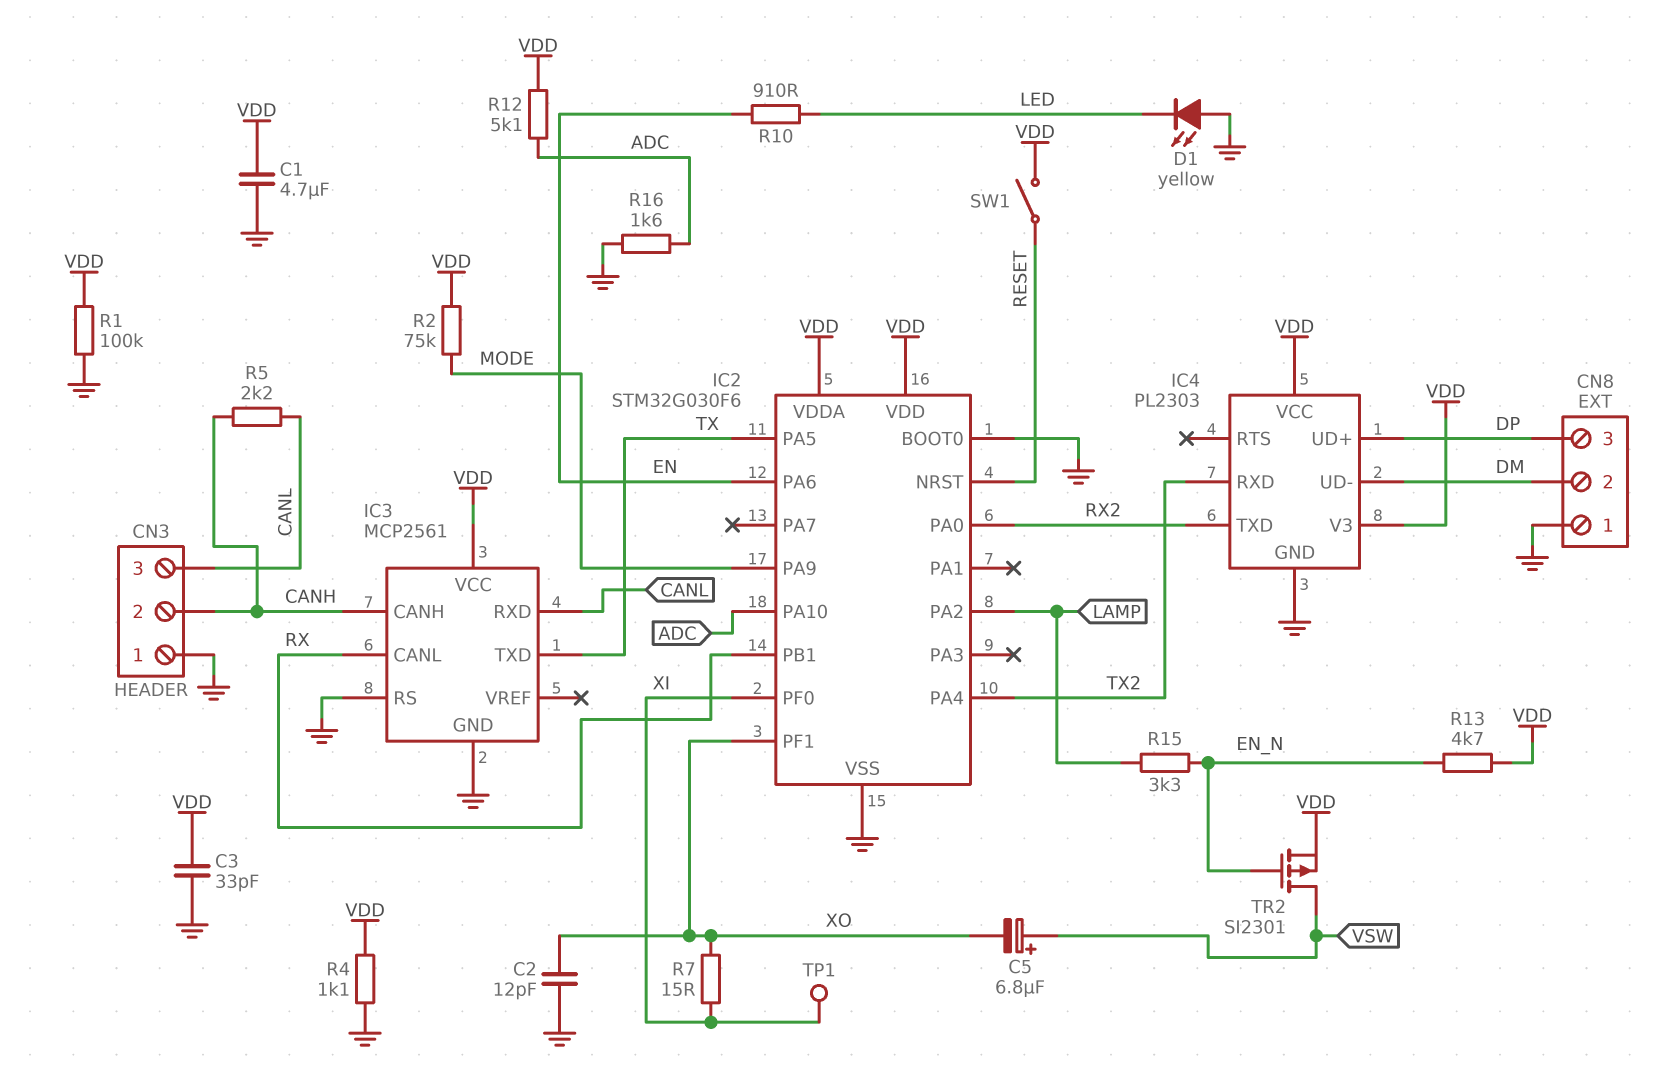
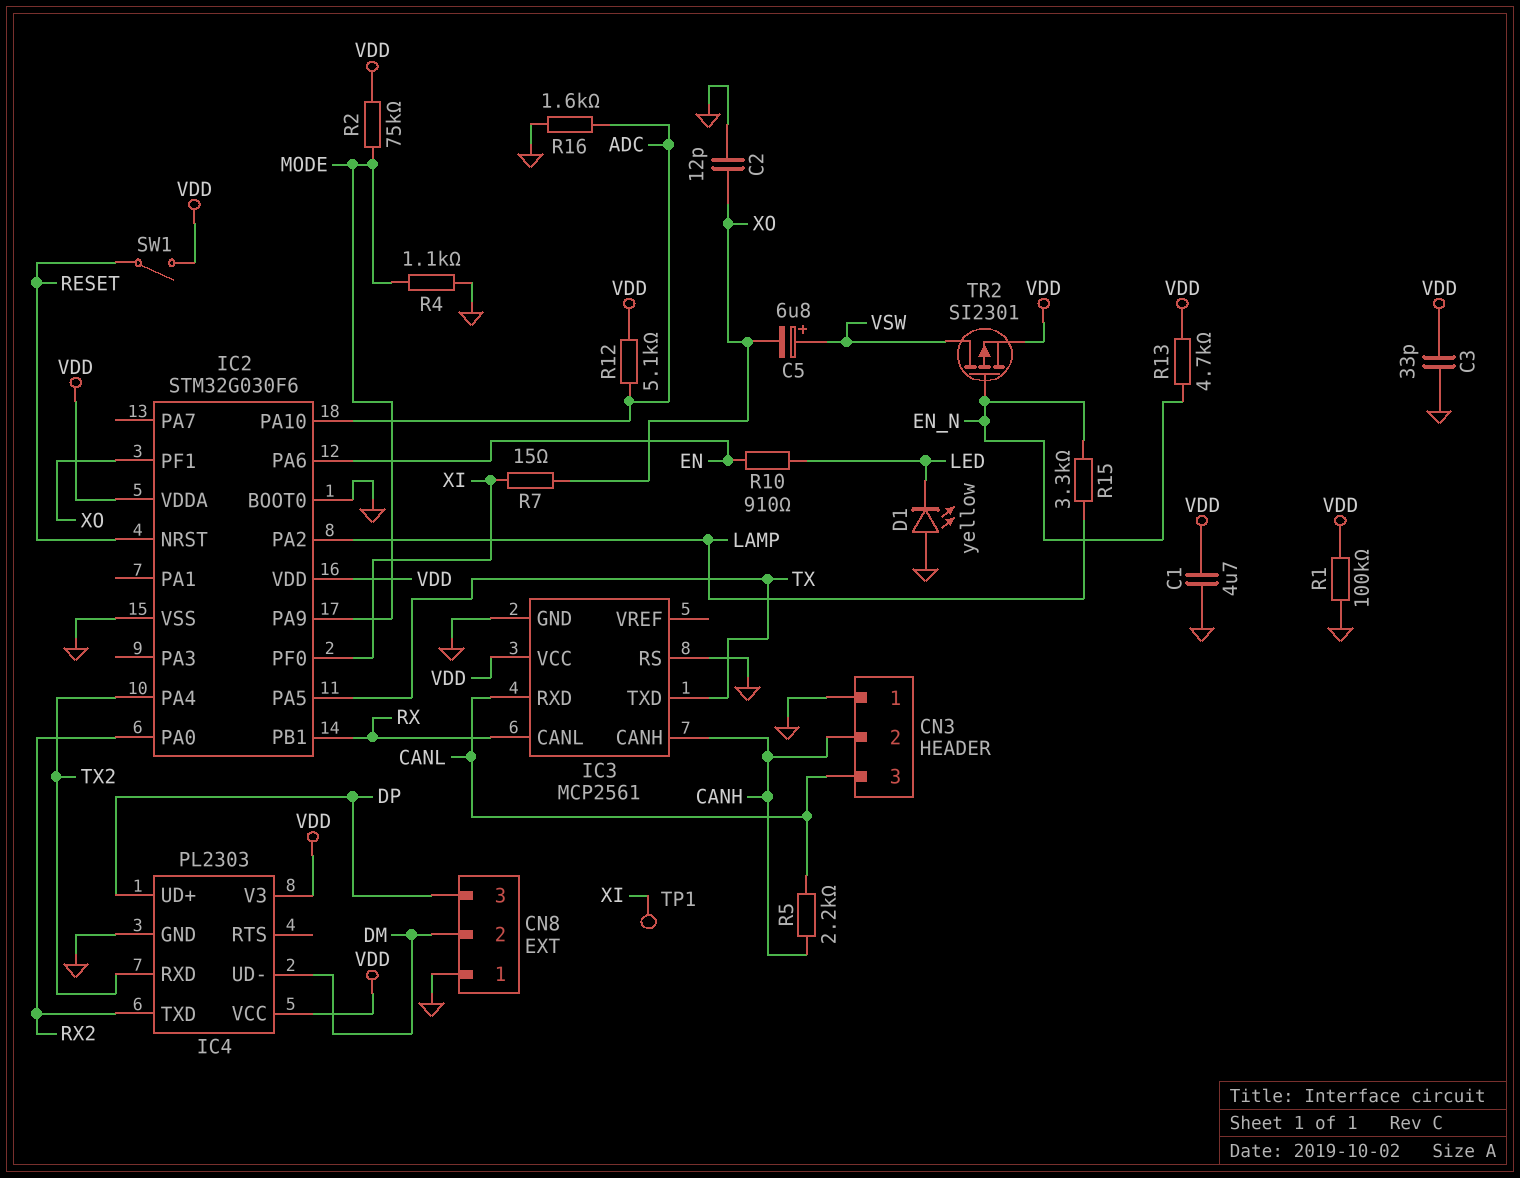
R4: 1.1k (GND, VDD) -> 1.1k (GND, MODE)

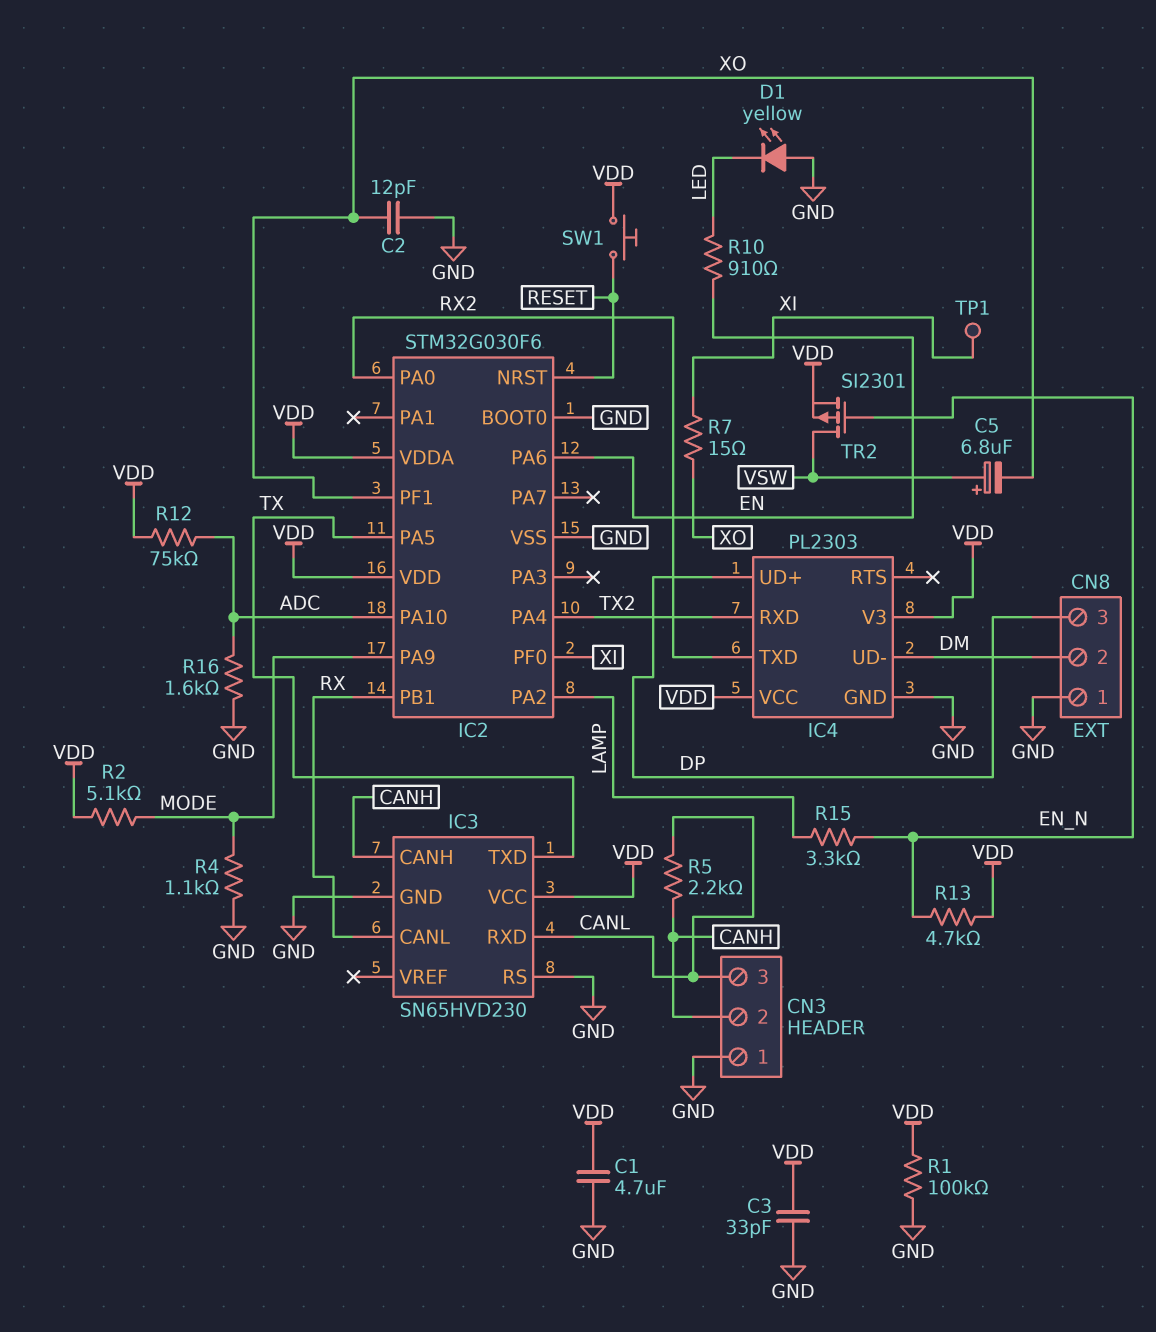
IC3: MCP2561 -> SN65HVD230
R2: 75k (MODE, VDD) -> 5.1k (MODE, VDD)
R12: 5.1k (ADC, VDD) -> 75k (ADC, VDD)
SW1: switch (RESET, VDD) -> button (RESET, VDD)

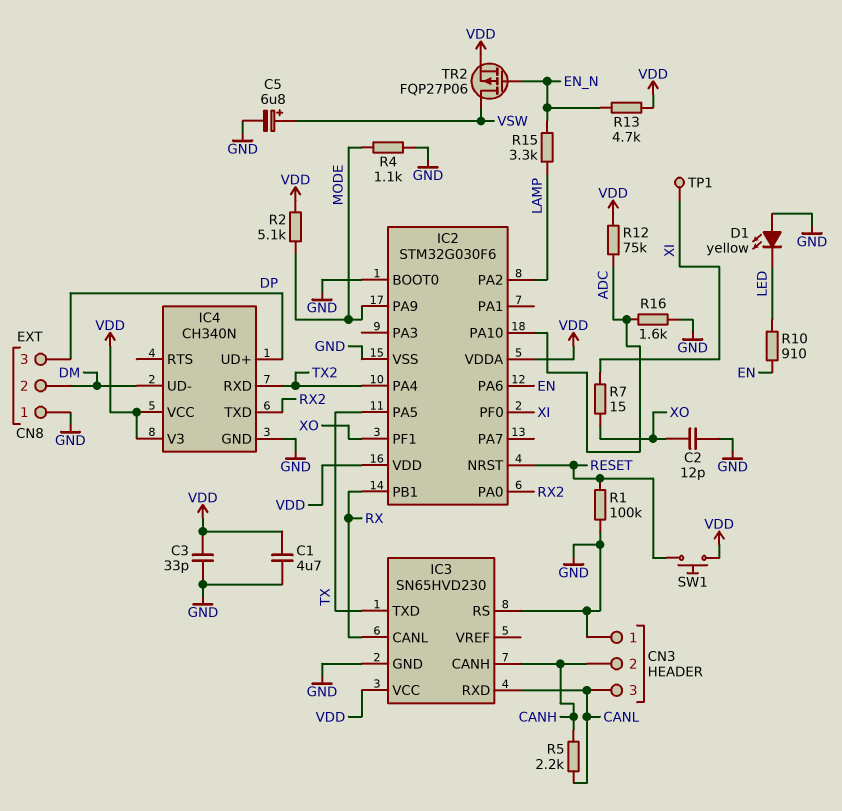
C5: 6.8uF (plus VSW, minus XO) -> 6.8uF (plus VSW, minus GND)
IC4: PL2303 -> CH340N
R1: 100k (GND, VDD) -> 100k (GND, RESET)
TR2: PMOS SI2301 (G EN_N, D VSW, S VDD) -> PMOS FQP27P06 (G EN_N, D VSW, S VDD)

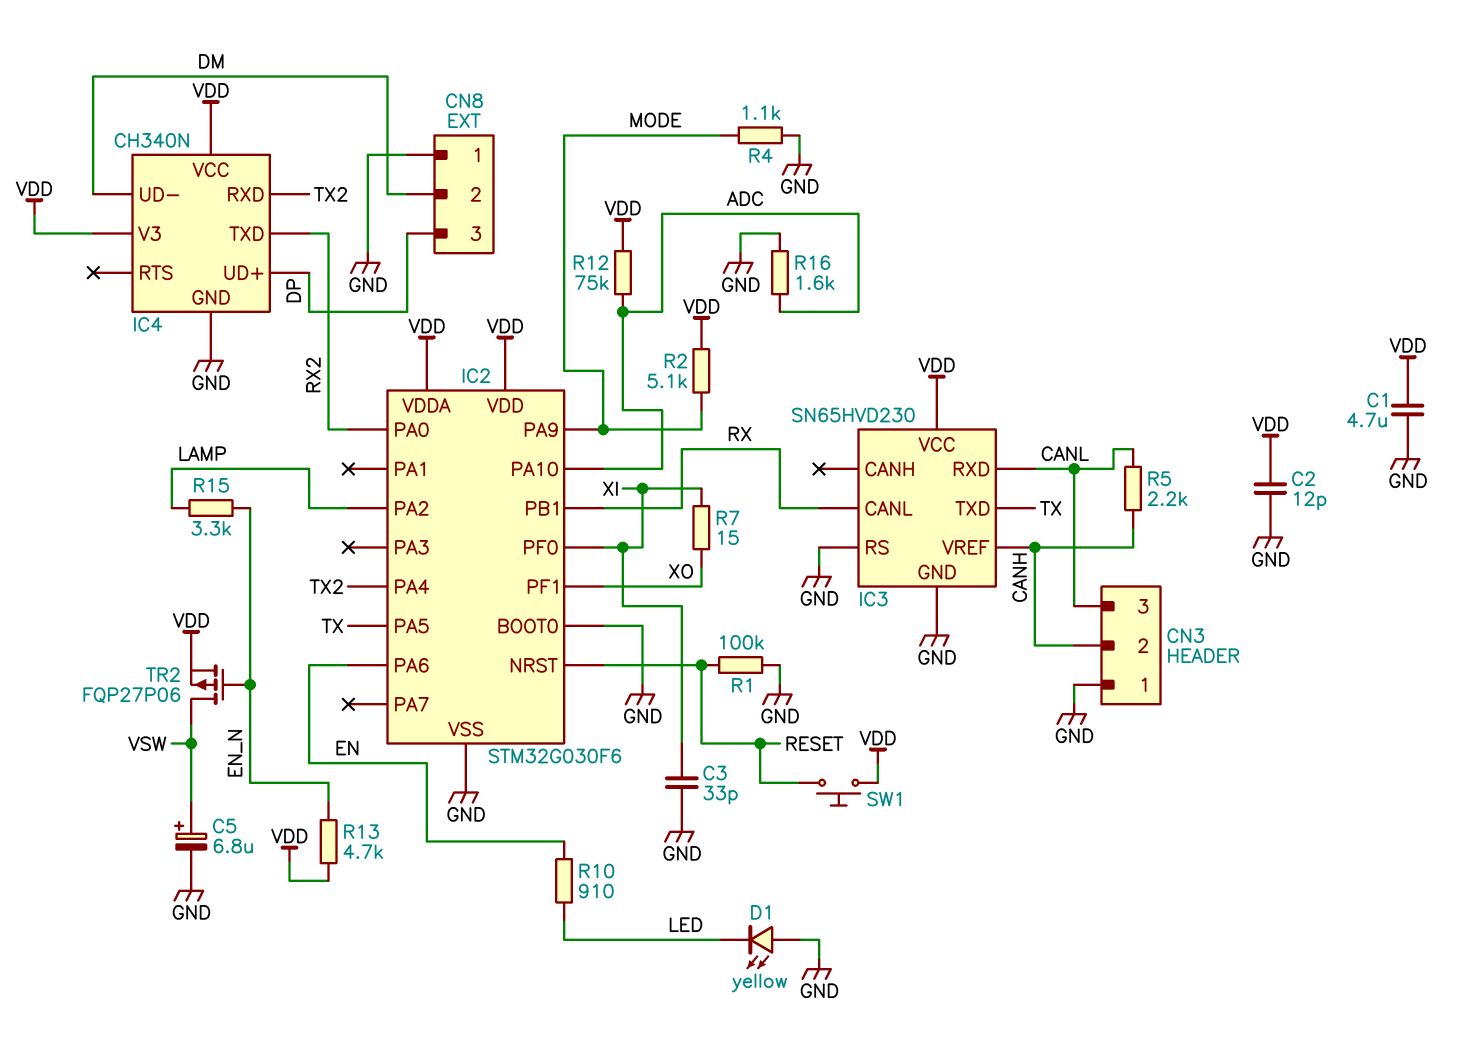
C2: 12pF (GND, XO) -> 12pF (GND, VDD)
C3: 33pF (GND, VDD) -> 33pF (GND, XI)
IC3 pin CANH: CANH -> none
IC3 pin VREF: none -> CANH
TP1: test point (XI) -> none

